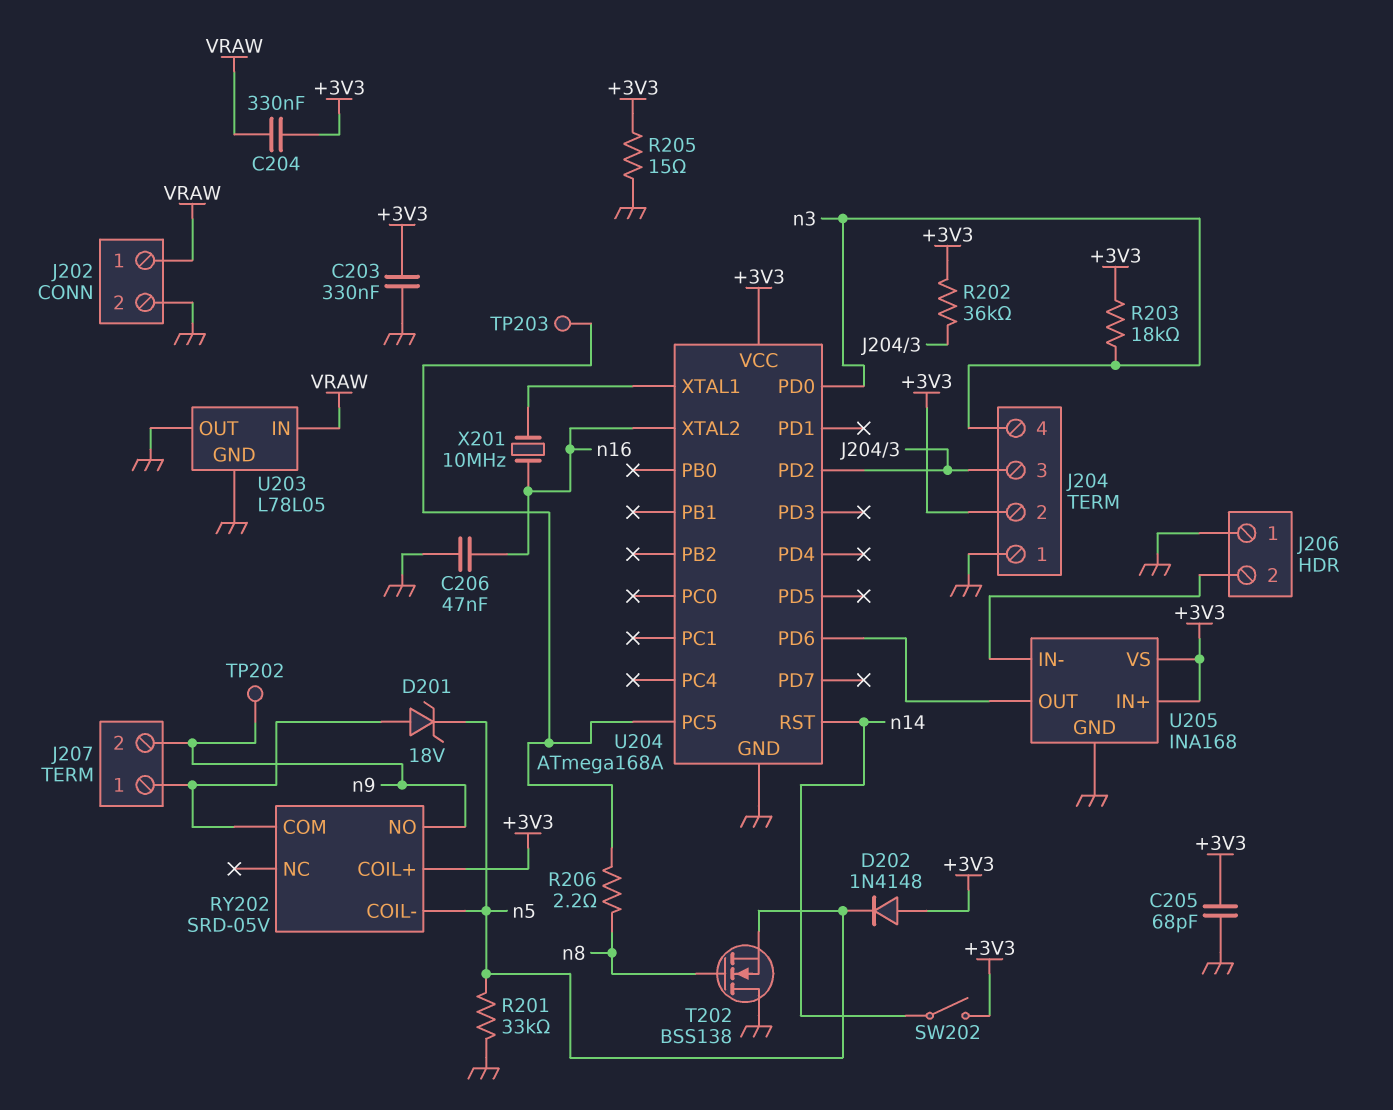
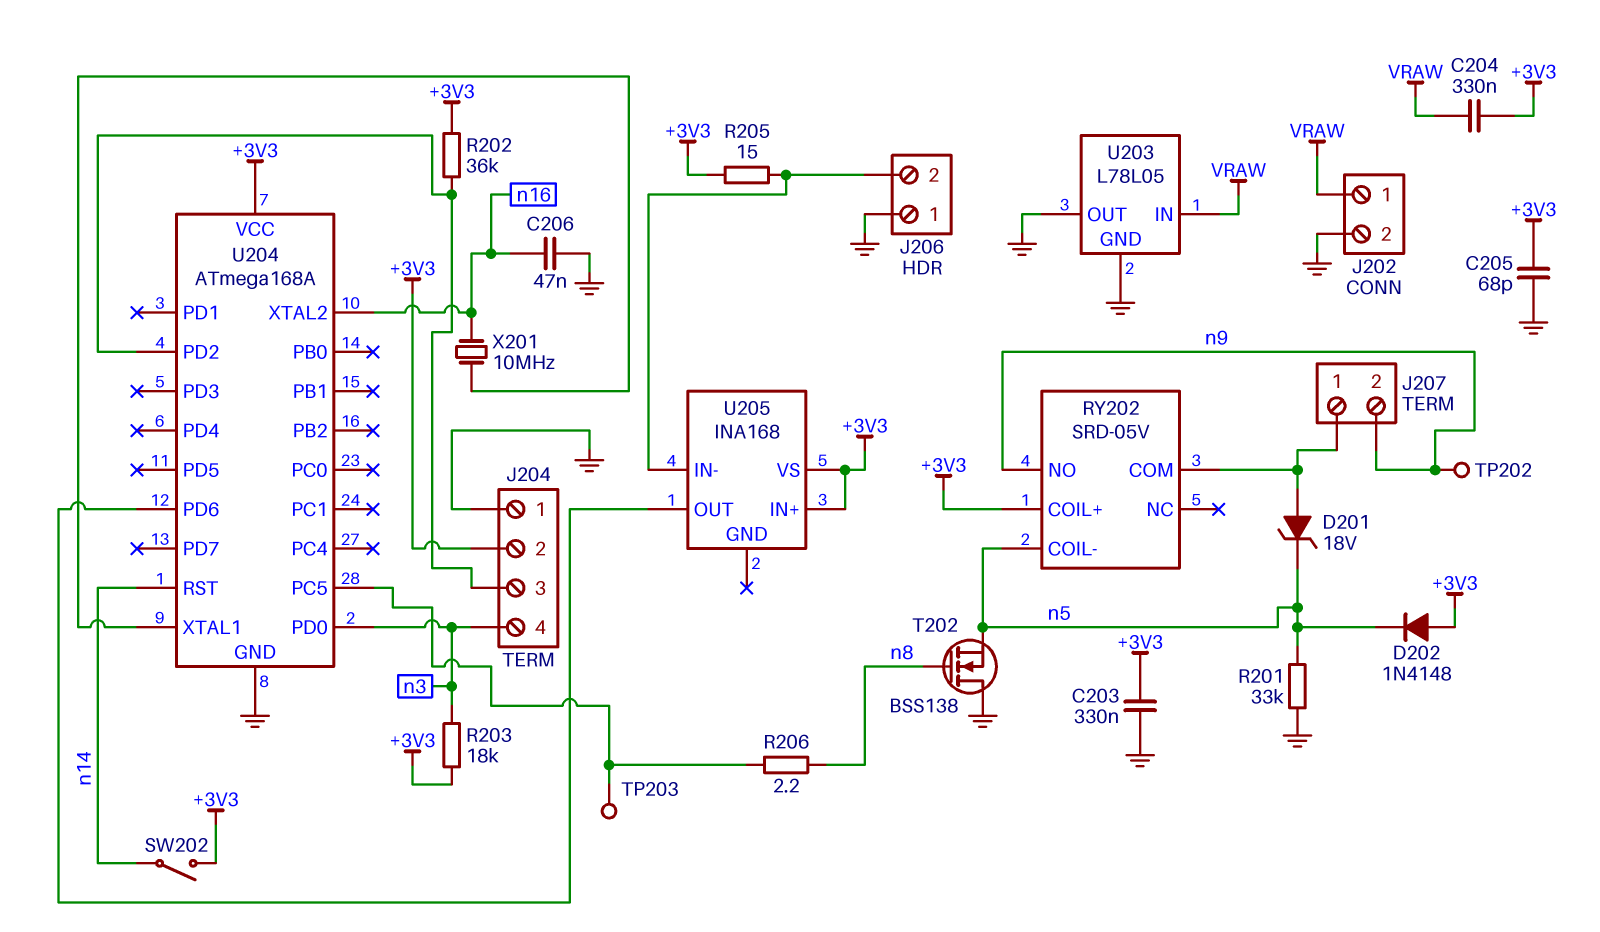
R205: 15 (+3V3, GND) -> 15 (+3V3, J206/2)
U205 pin GND: GND -> none

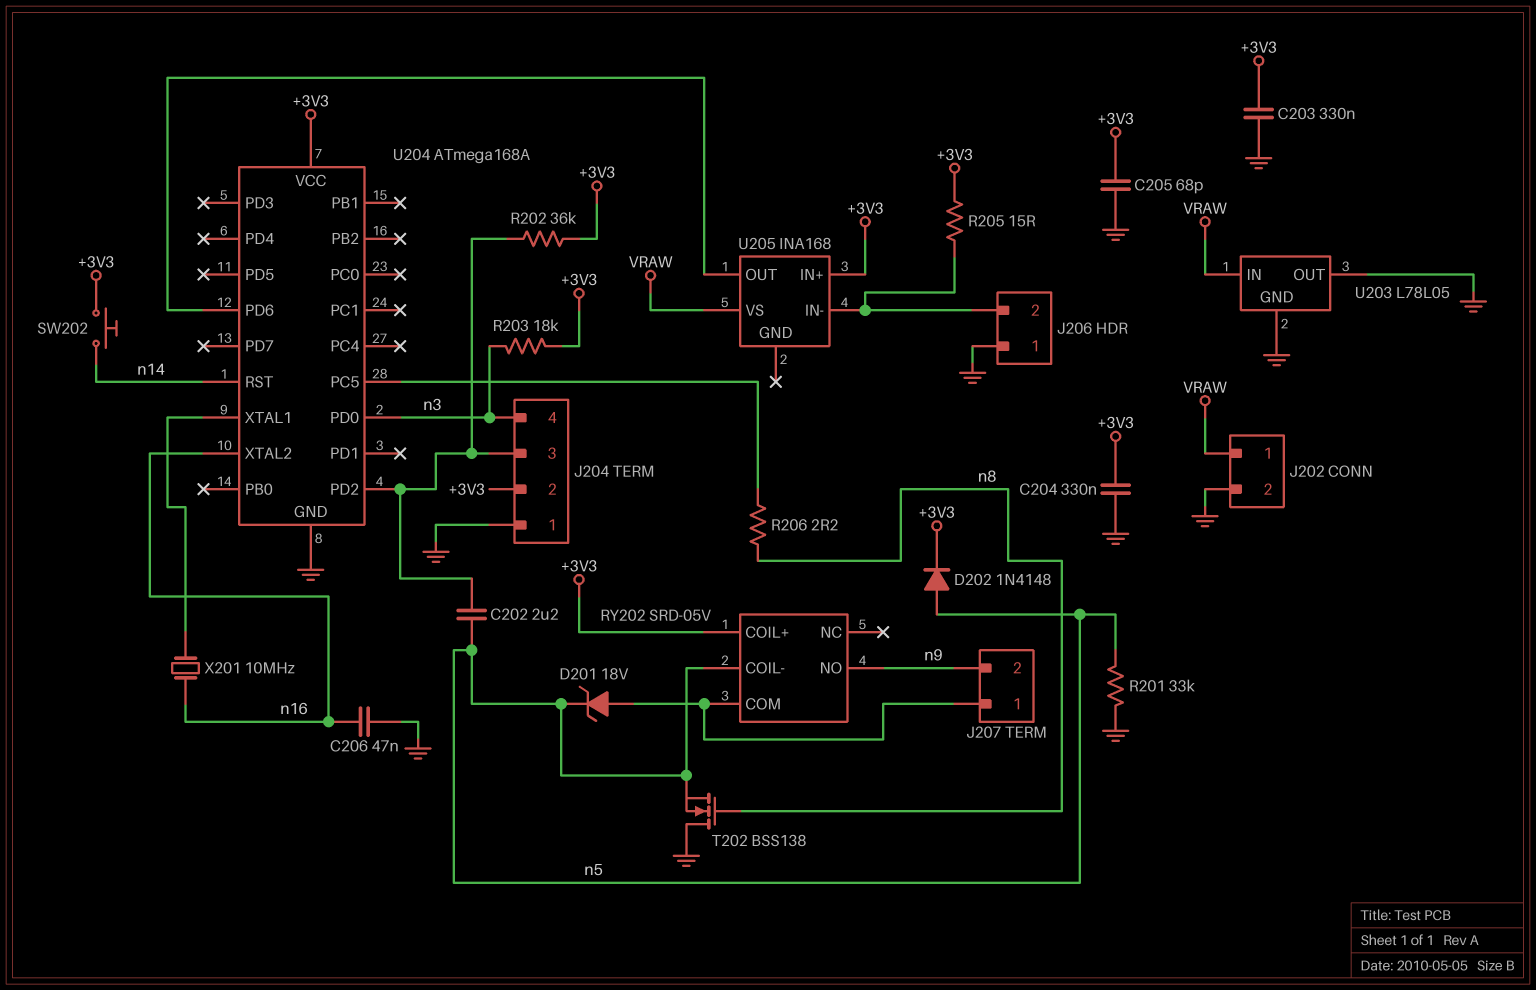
C202: none -> 2.2uF (J204/3, n5)
C204: 330nF (+3V3, VRAW) -> 330nF (+3V3, GND)
D202: diode 1N4148 (A +3V3, K n5) -> diode 1N4148 (A n5, K +3V3)
SW202: switch (+3V3, n14) -> button (+3V3, n14)
TP202: test point (n9) -> none
TP203: test point (U204/PC5) -> none
U205 pin VS: +3V3 -> VRAW

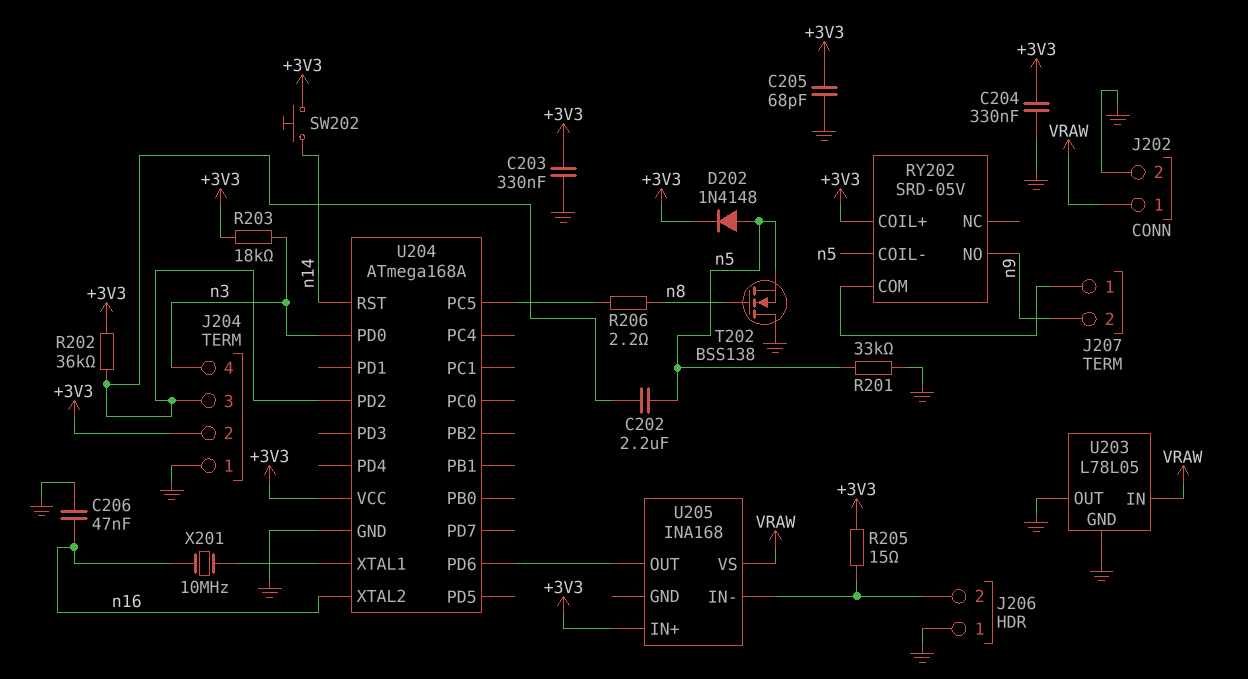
D201: zener 18V (A J207/1, K n5) -> none

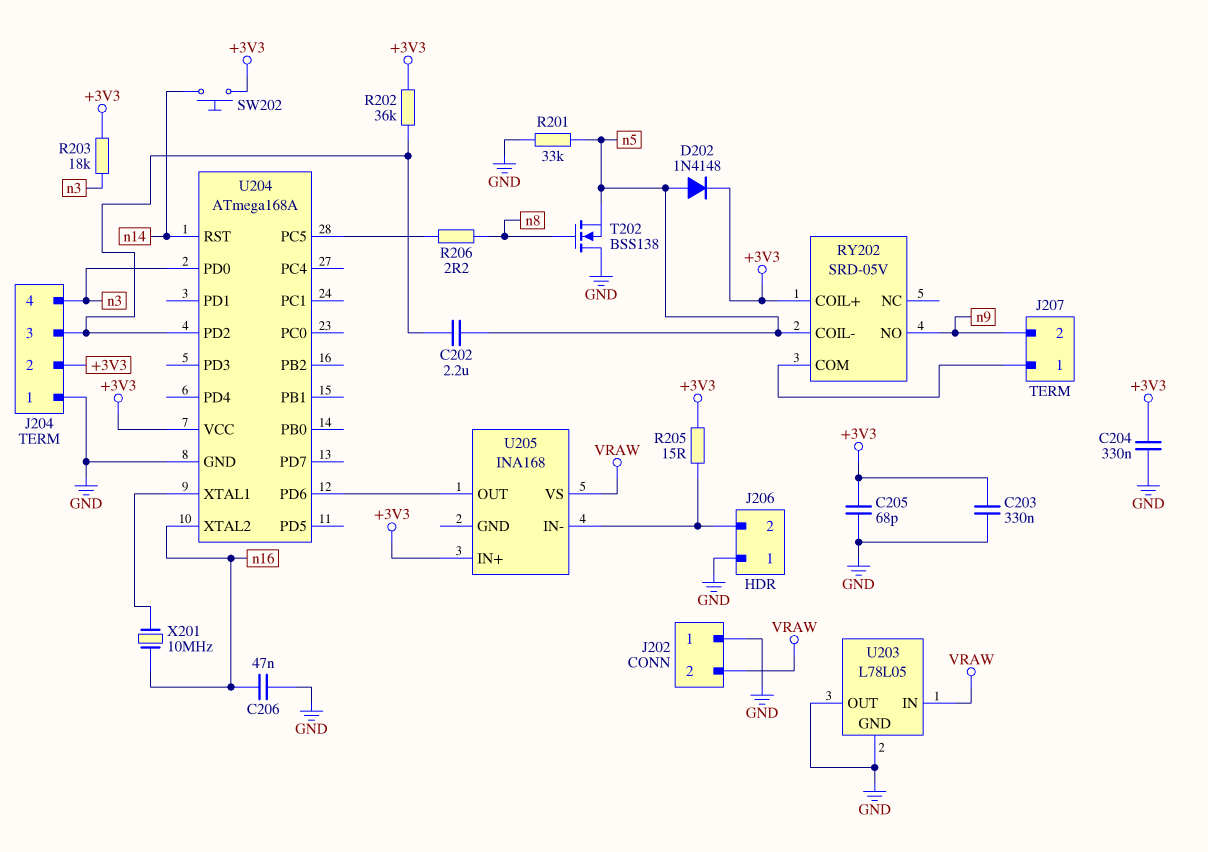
J202 pin 1: VRAW -> GND
J202 pin 2: GND -> VRAW

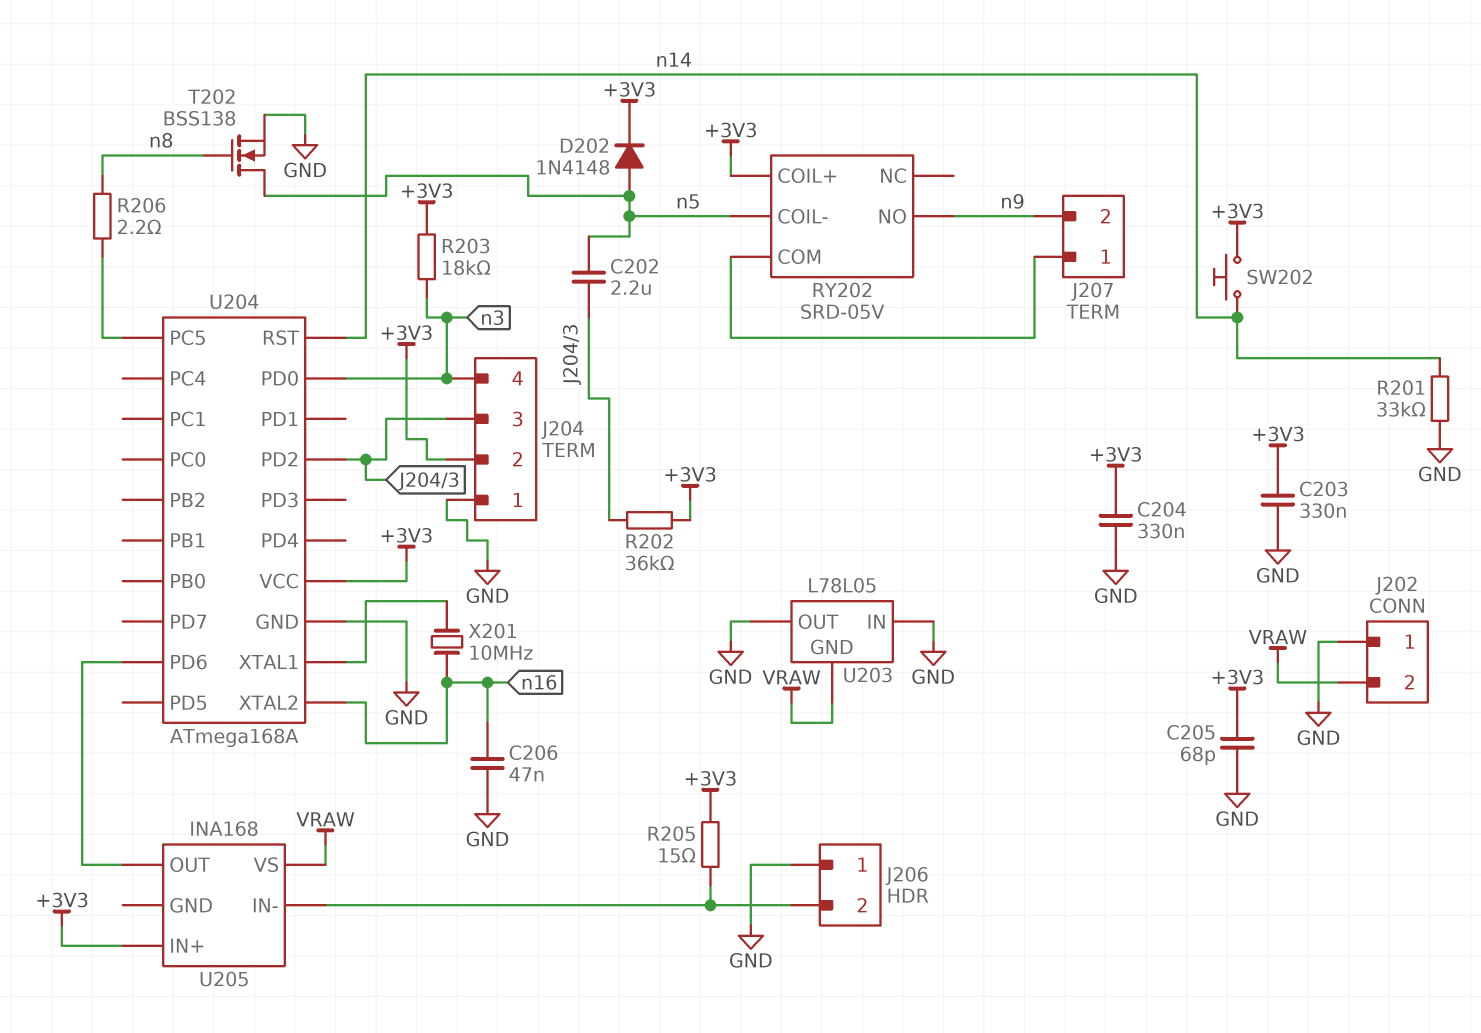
R201: 33k (GND, n5) -> 33k (GND, n14)
T202: NMOS BSS138 (G n8, D GND, S n5) -> NMOS BSS138 (G n8, D n5, S GND)
U203 pin GND: GND -> VRAW
U203 pin IN: VRAW -> GND

